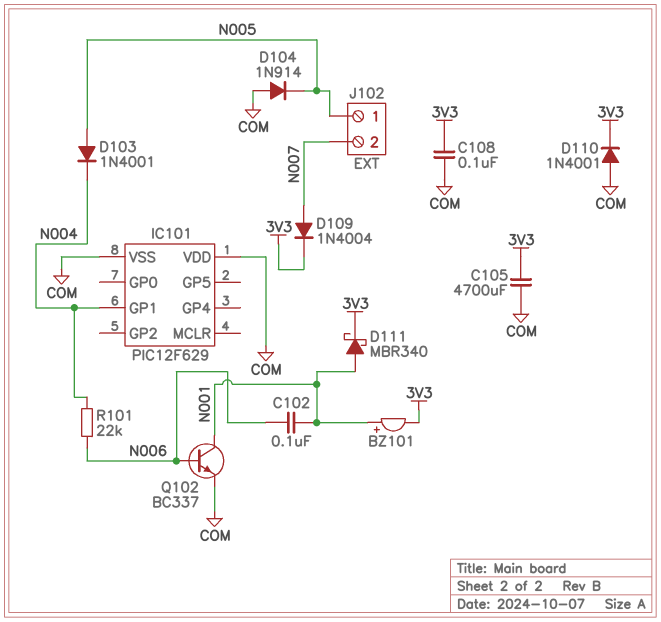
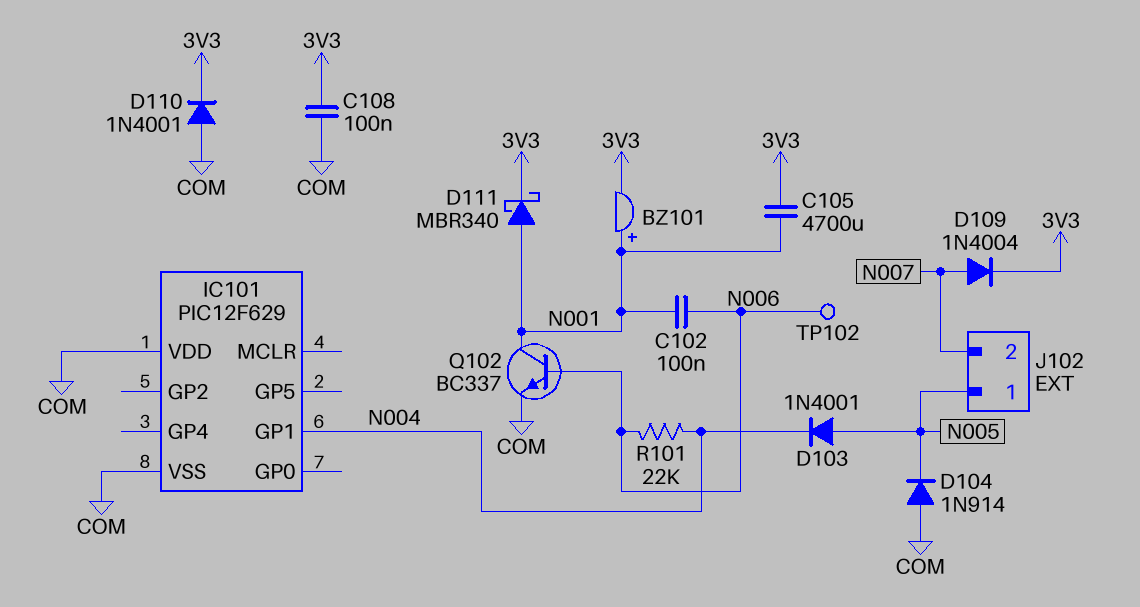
C105: 4700uF (3V3, COM) -> 4700uF (3V3, N001)
TP102: none -> test point (N006)

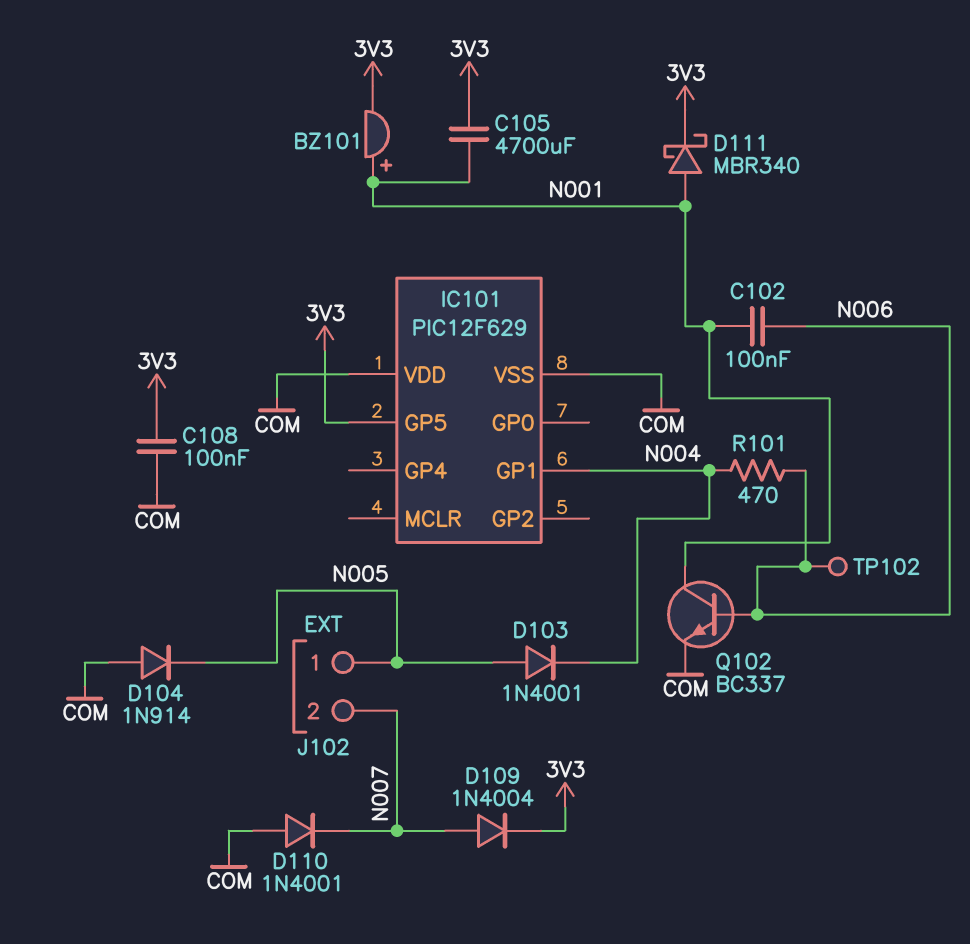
D110: diode 1N4001 (A COM, K 3V3) -> diode 1N4001 (A COM, K N007)
IC101 pin GP5: none -> 3V3
R101: 22k (N004, N006) -> 470 (N004, N006)

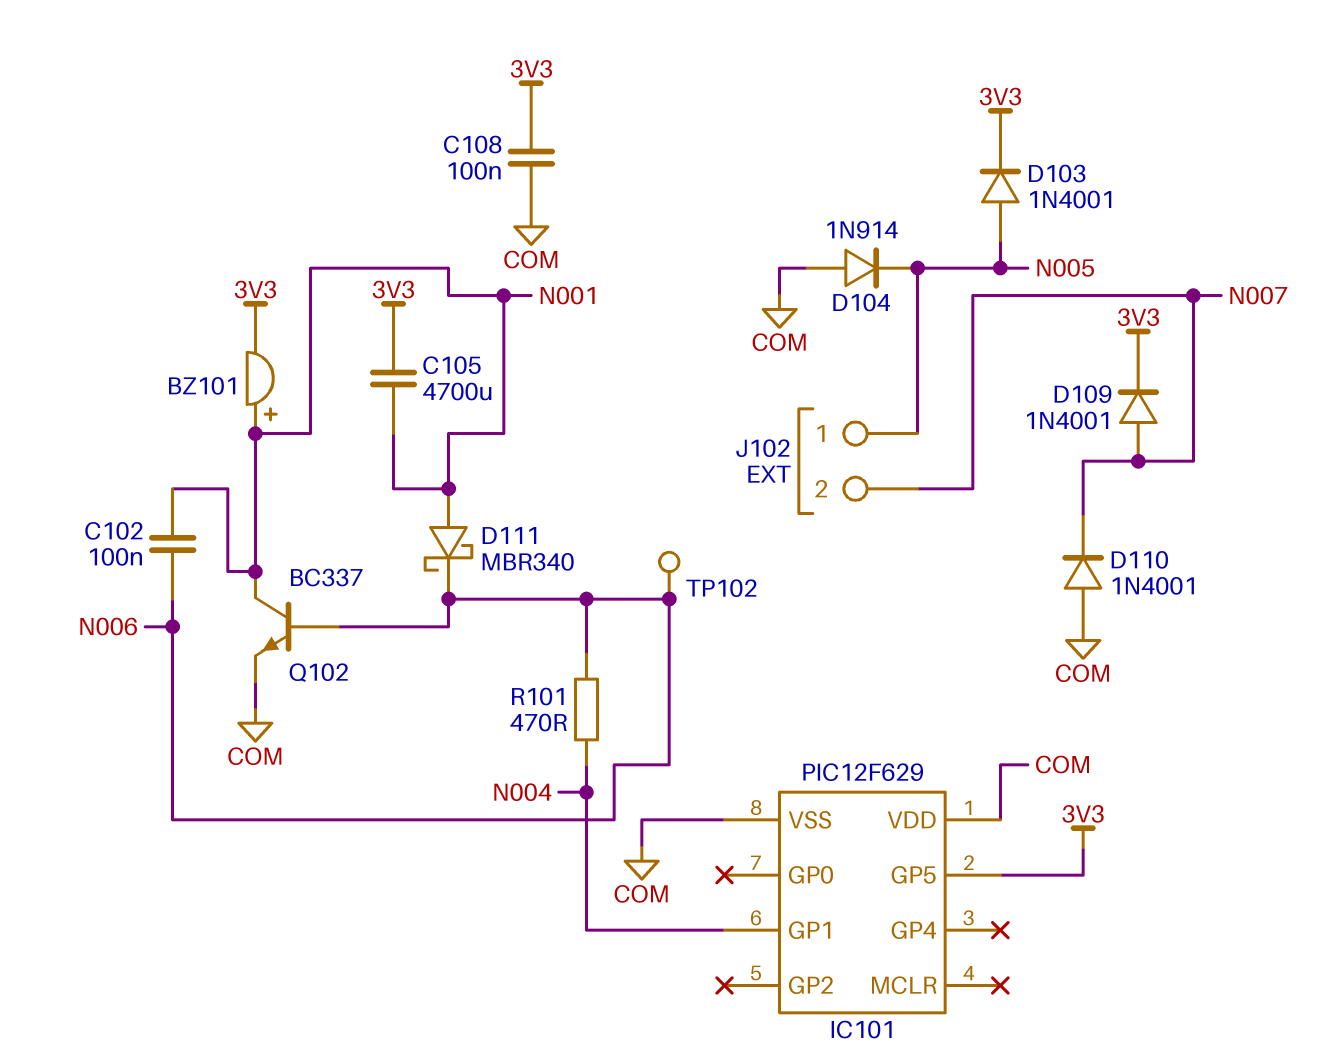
D103: diode 1N4001 (A N005, K N004) -> diode 1N4001 (A N005, K 3V3)
D109: diode 1N4004 (A N007, K 3V3) -> diode 1N4001 (A N007, K 3V3)
D111: schottky MBR340 (A N001, K 3V3) -> schottky MBR340 (A N001, K N006)

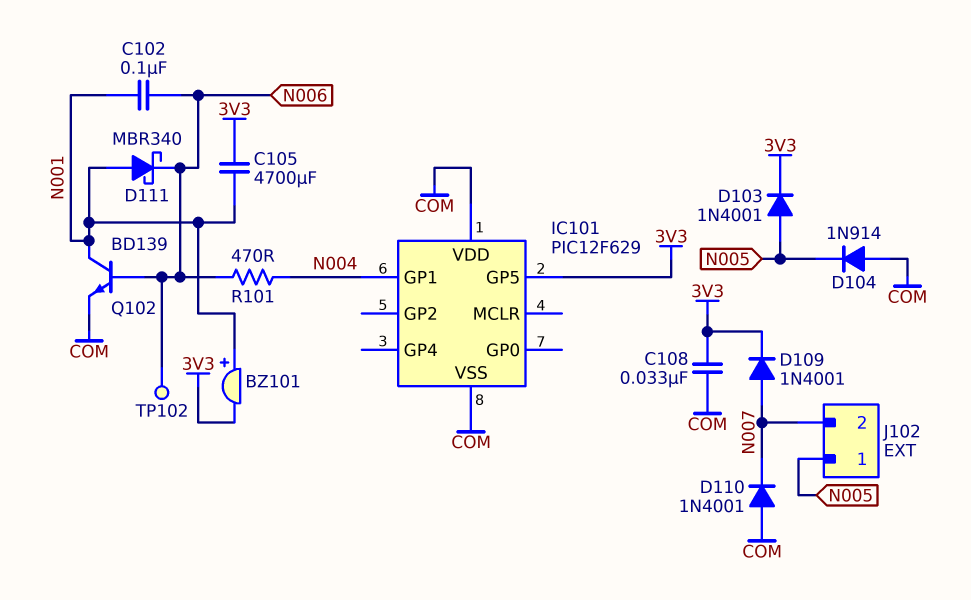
C108: 100nF (3V3, COM) -> 33nF (3V3, COM)
Q102: NPN BC337 (B N006, C N001, E COM) -> NPN BD139 (B N006, C N001, E COM)

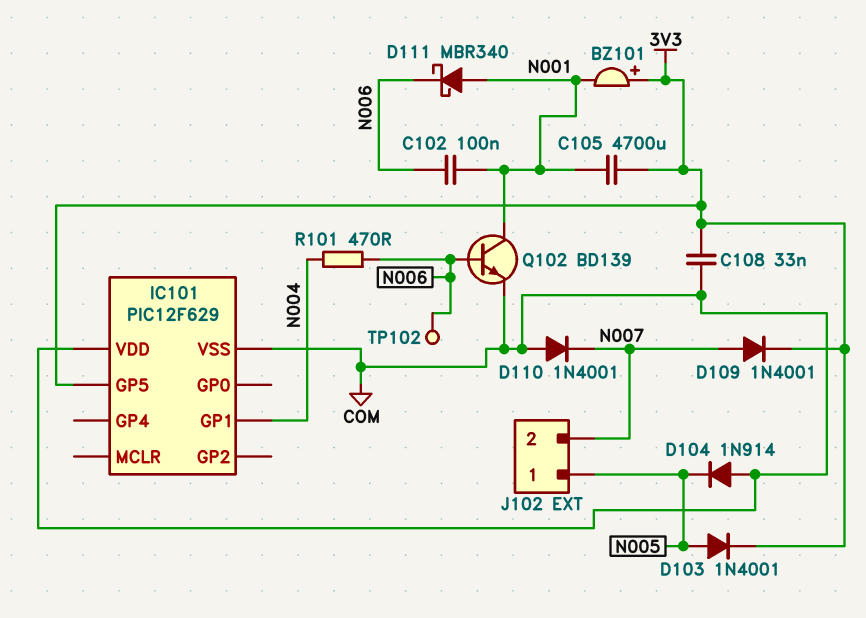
BZ101: buzzer (plus N001, minus 3V3) -> buzzer (plus 3V3, minus N001)

